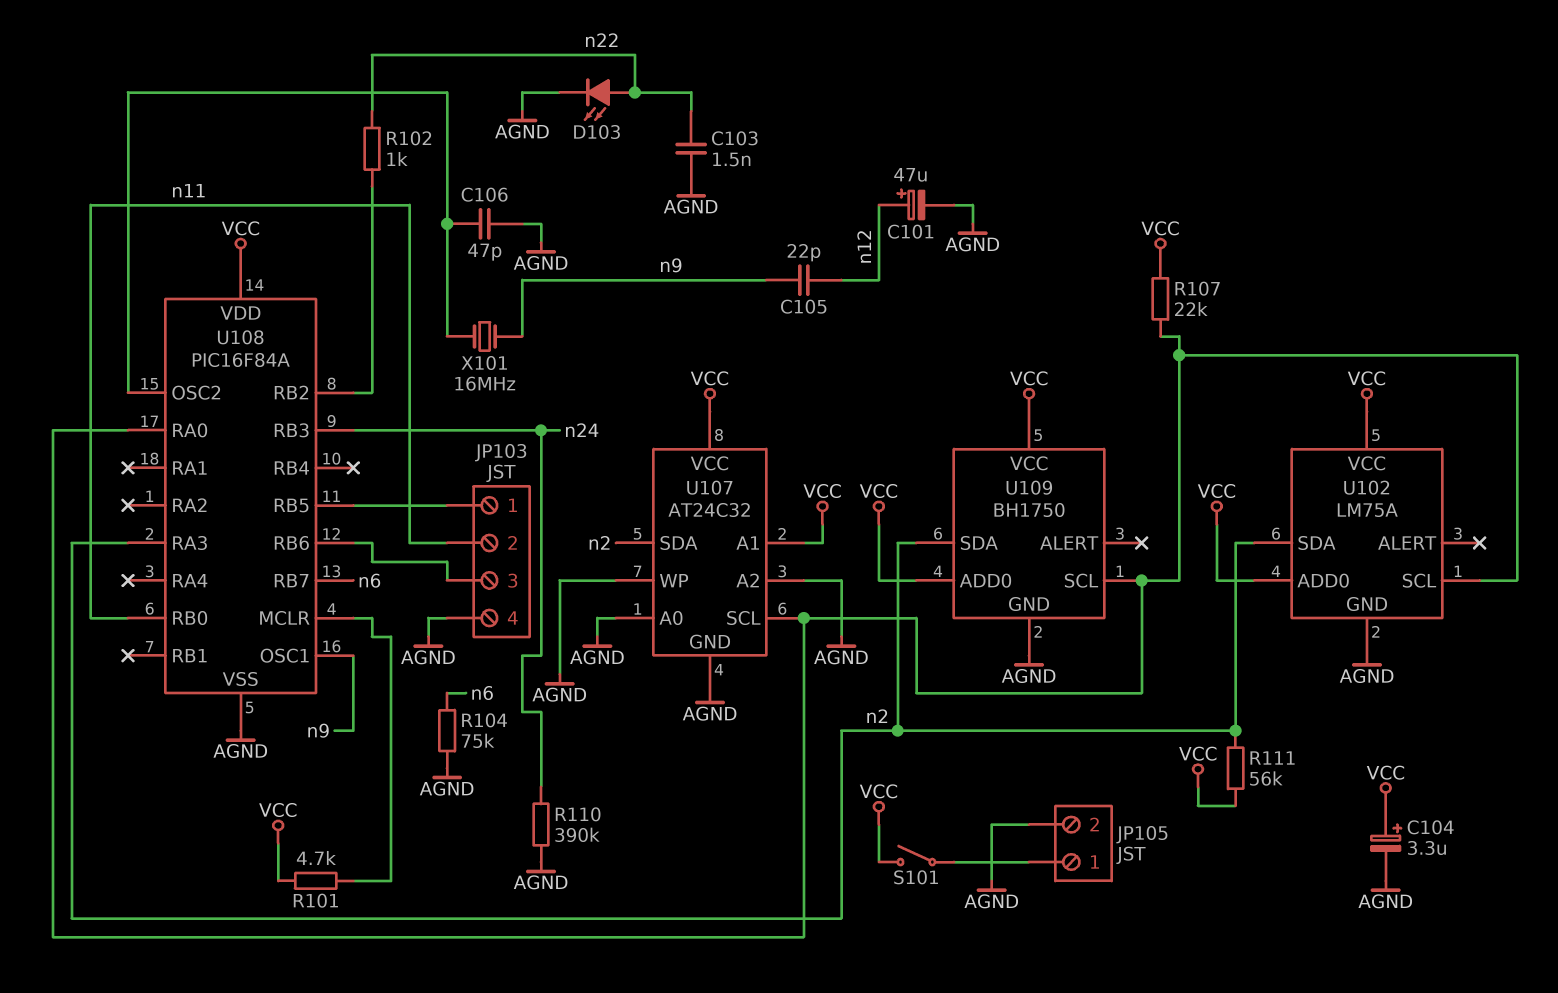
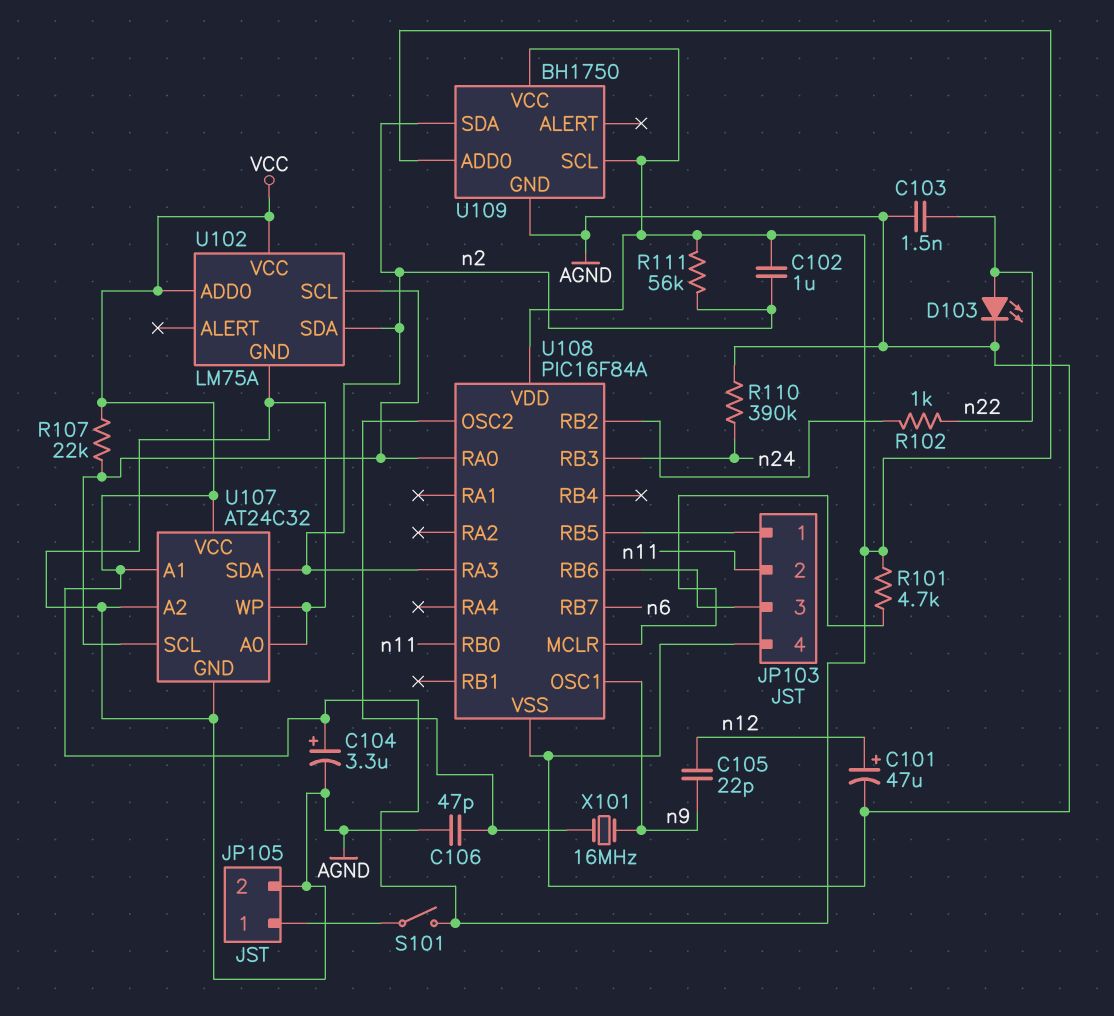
C102: none -> 1uF (VCC, n2)
R104: 75k (AGND, n6) -> none
U109 pin SCL: U102/SCL -> VCC

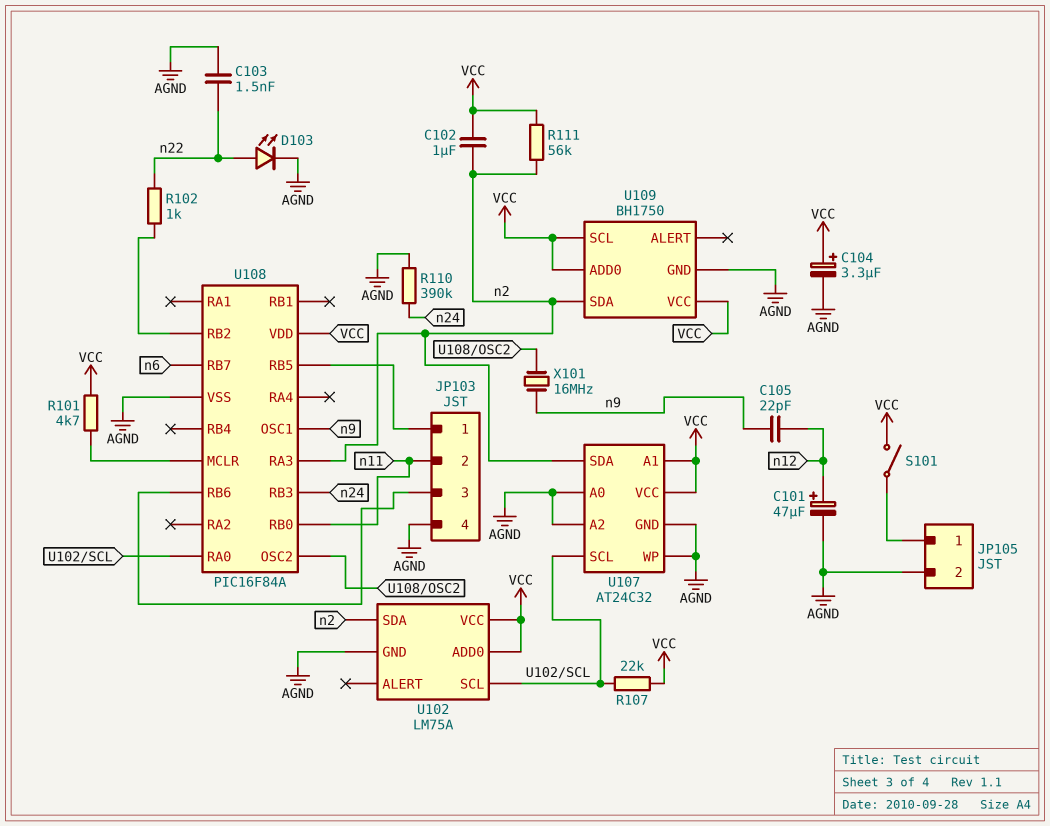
C106: 47pF (AGND, U108/OSC2) -> none

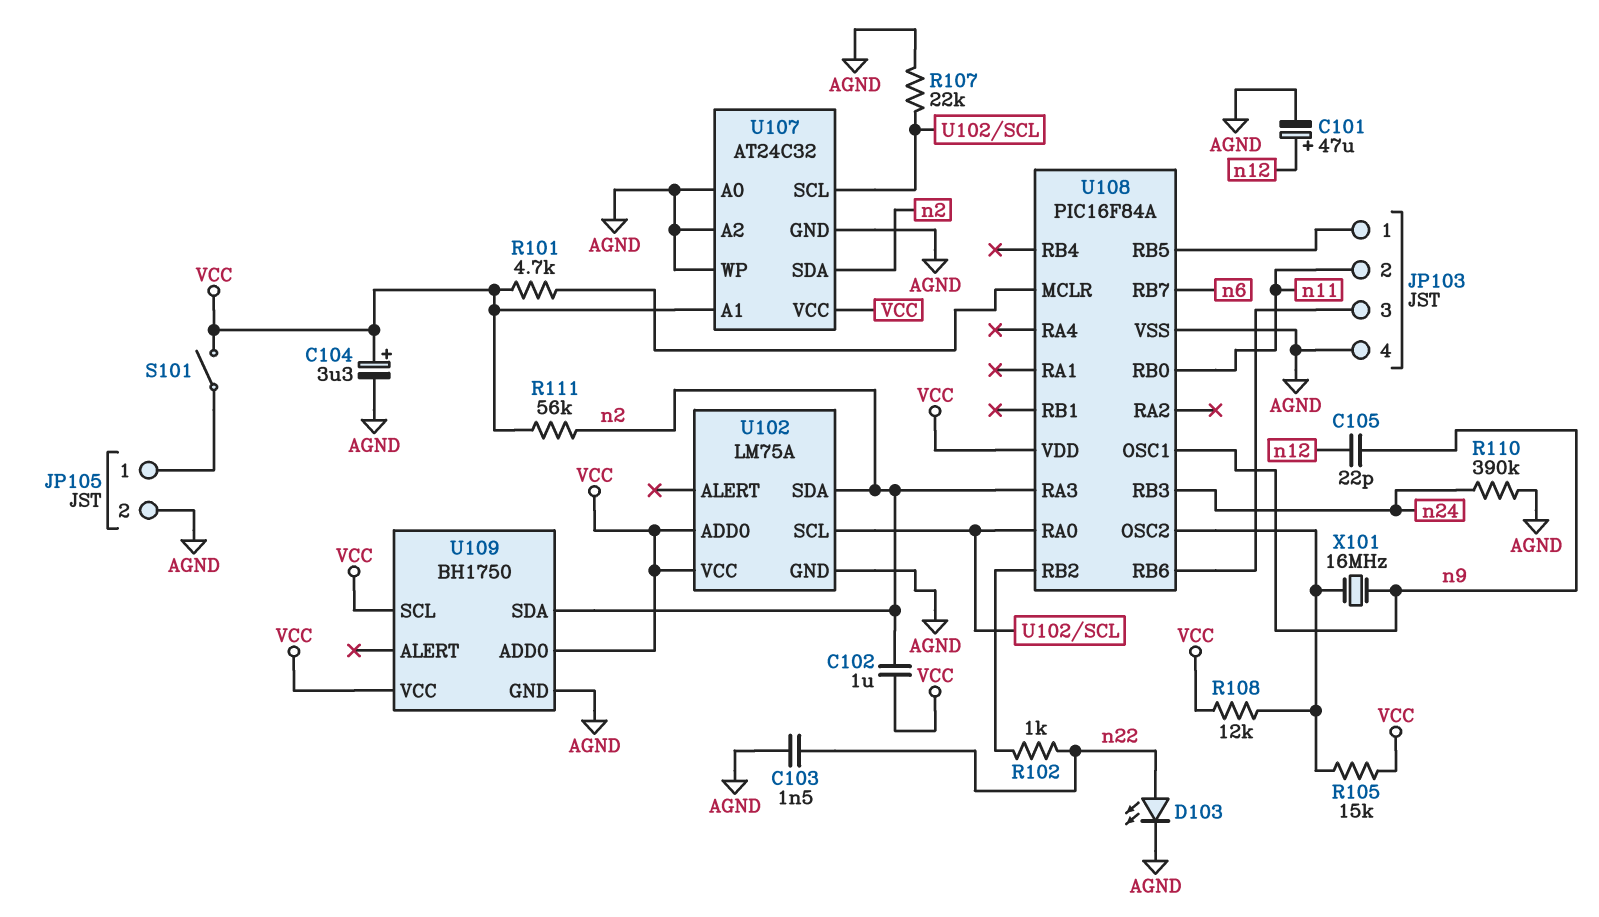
R105: none -> 15k (U108/OSC2, VCC)
R107: 22k (U102/SCL, VCC) -> 22k (AGND, U102/SCL)
R108: none -> 12k (U108/OSC2, VCC)

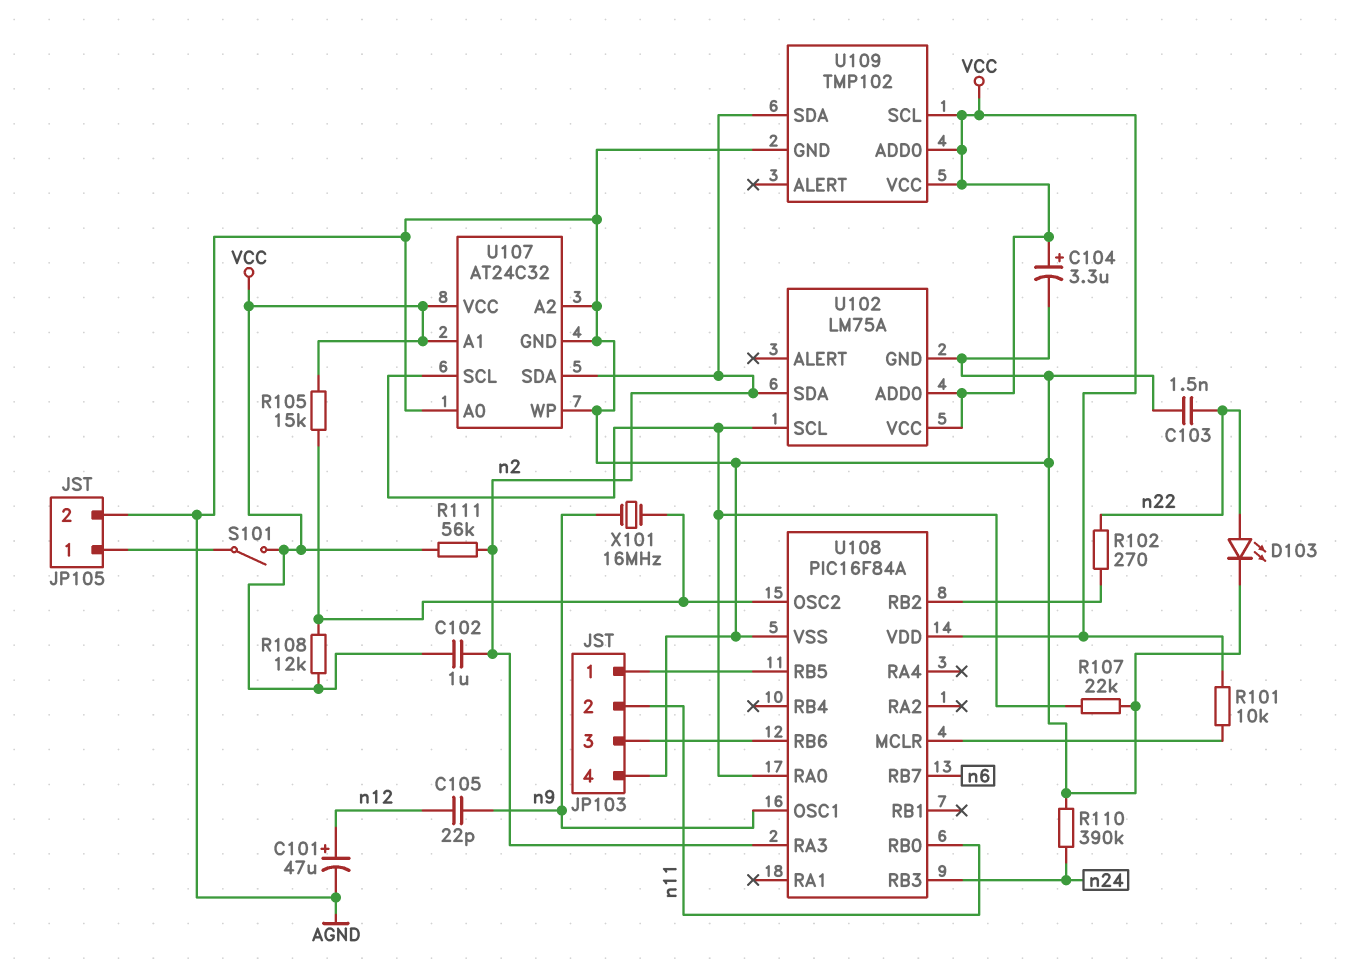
R101: 4.7k (U108/MCLR, VCC) -> 10k (U108/MCLR, VCC)
R102: 1k (U108/RB2, n22) -> 270 (U108/RB2, n22)
U109: BH1750 -> TMP102

